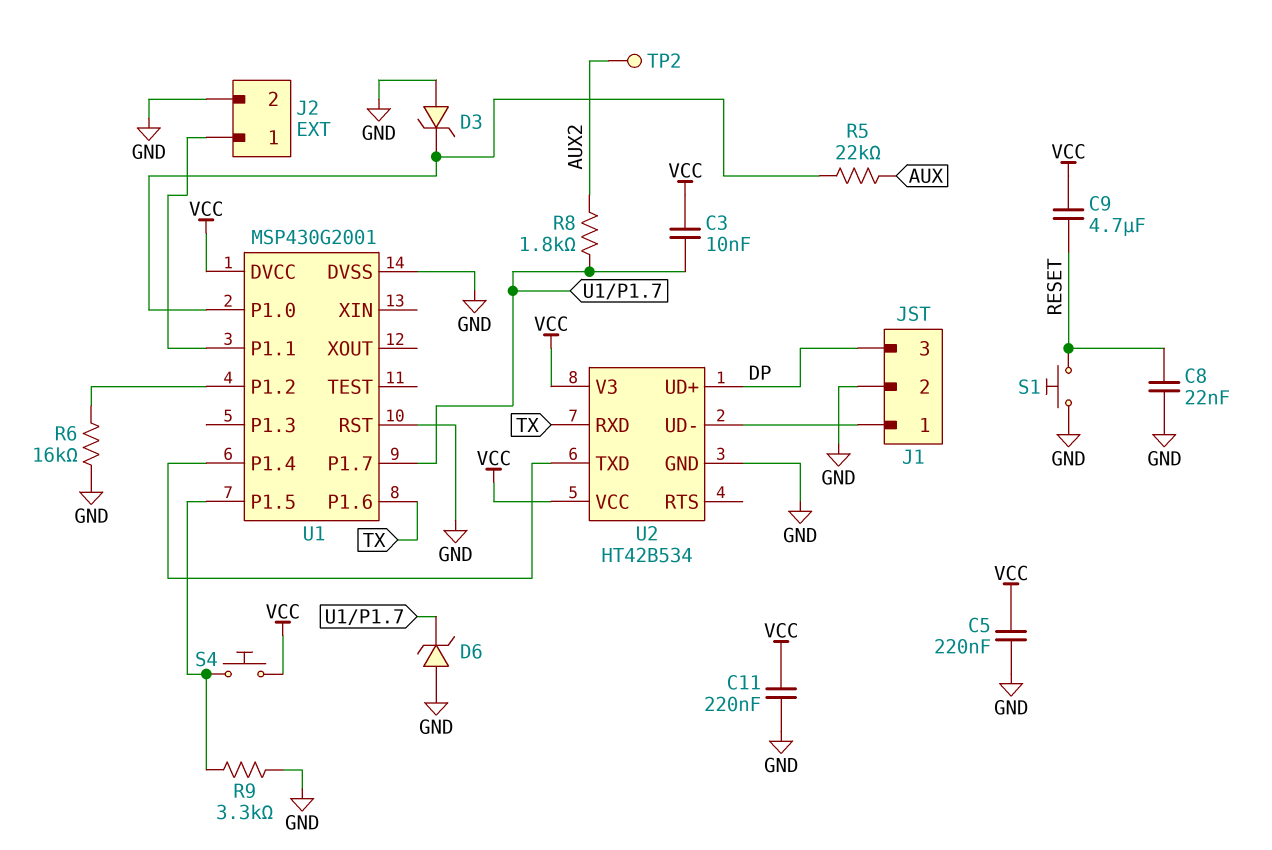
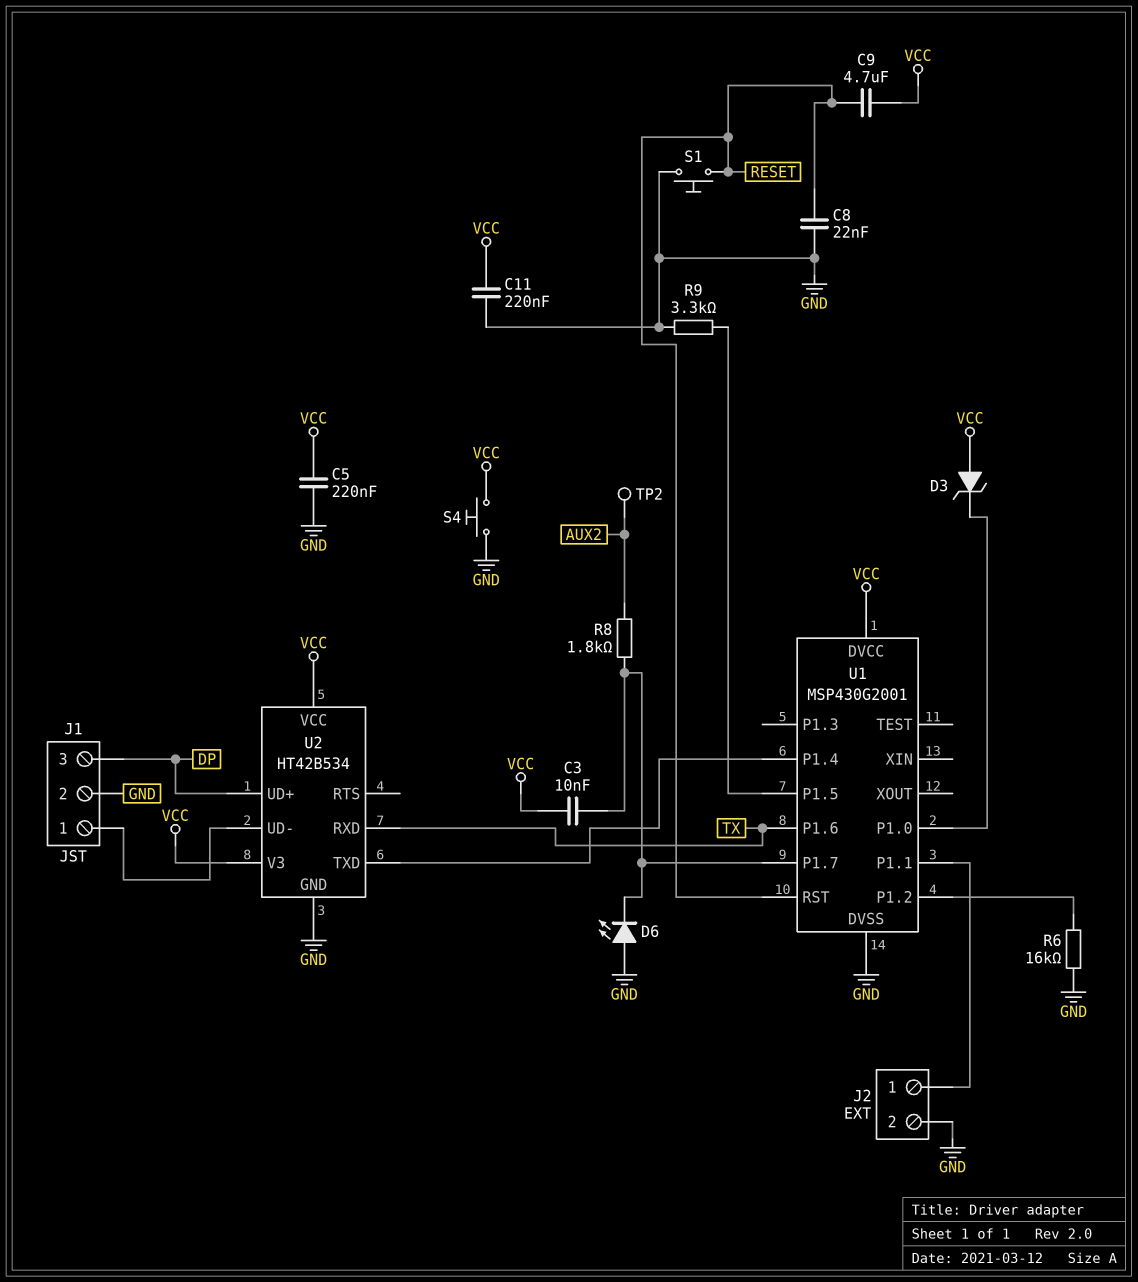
D3: zener (A GND, K U1/P1.0) -> zener (A VCC, K U1/P1.0)
D6: zener (A GND, K U1/P1.7) -> LED (A GND, K U1/P1.7)
R5: 22k (AUX, U1/P1.0) -> none
S4: button (U1/P1.5, VCC) -> button (GND, VCC)
U1 pin RST: GND -> RESET

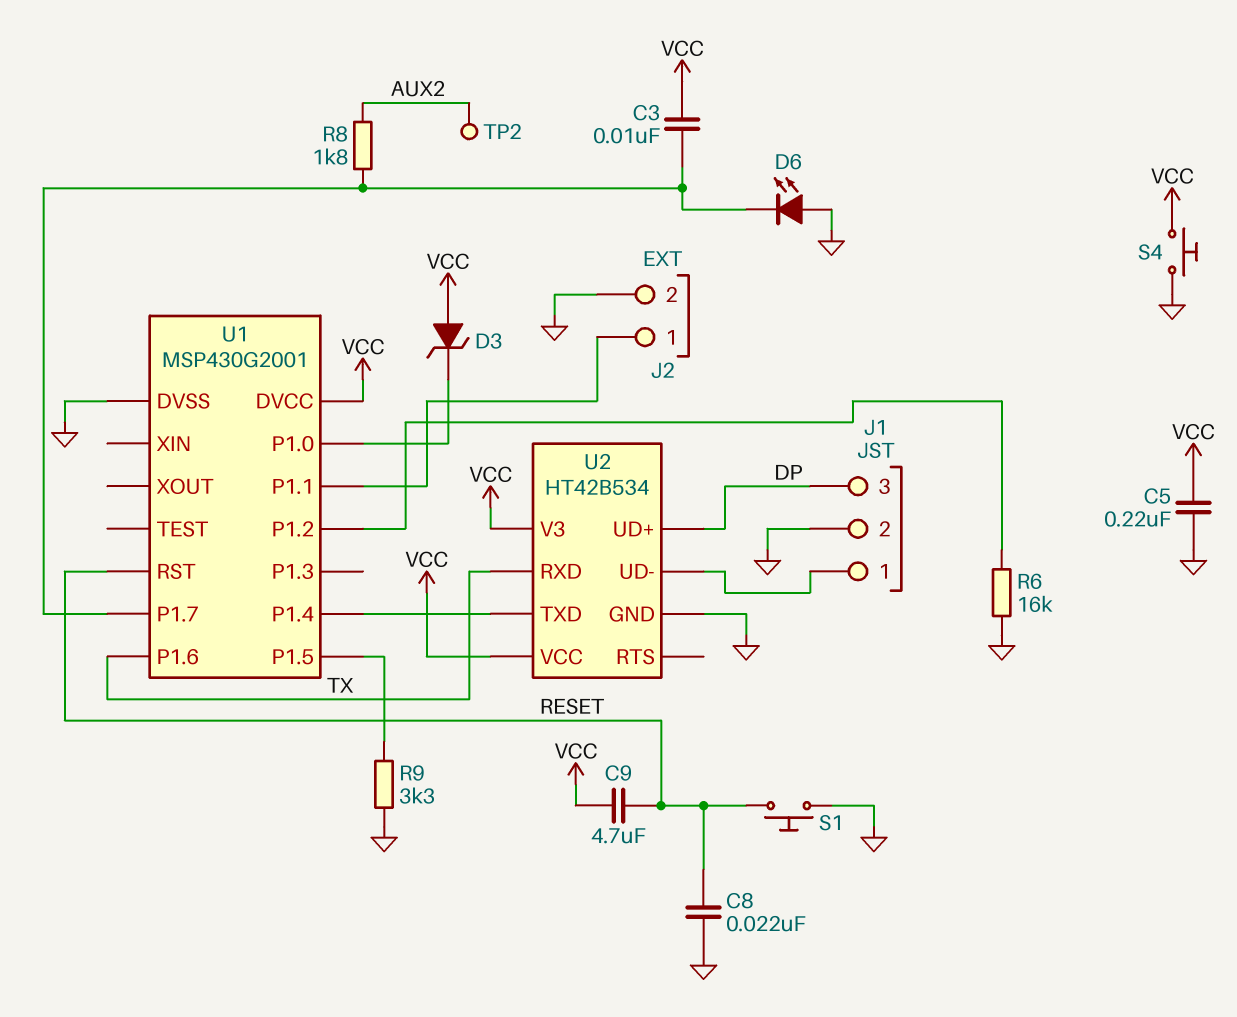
C11: 220nF (GND, VCC) -> none

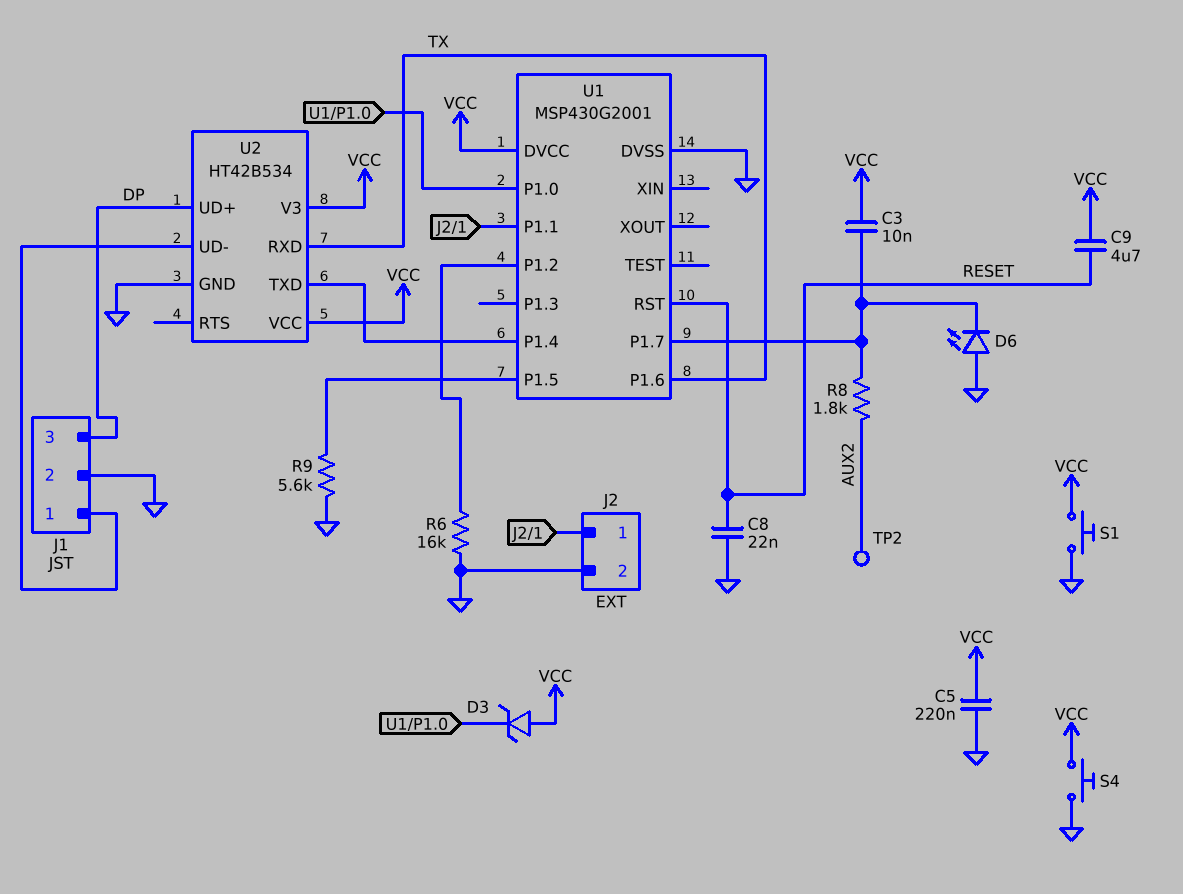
R9: 3.3k (GND, U1/P1.5) -> 5.6k (GND, U1/P1.5)
S1: button (GND, RESET) -> button (GND, VCC)

